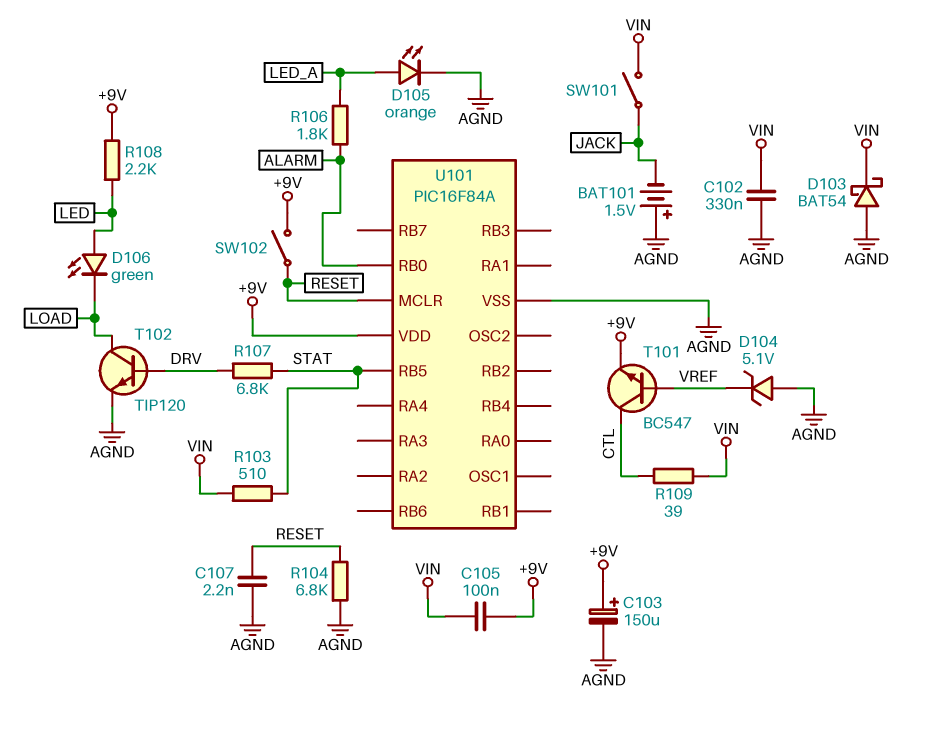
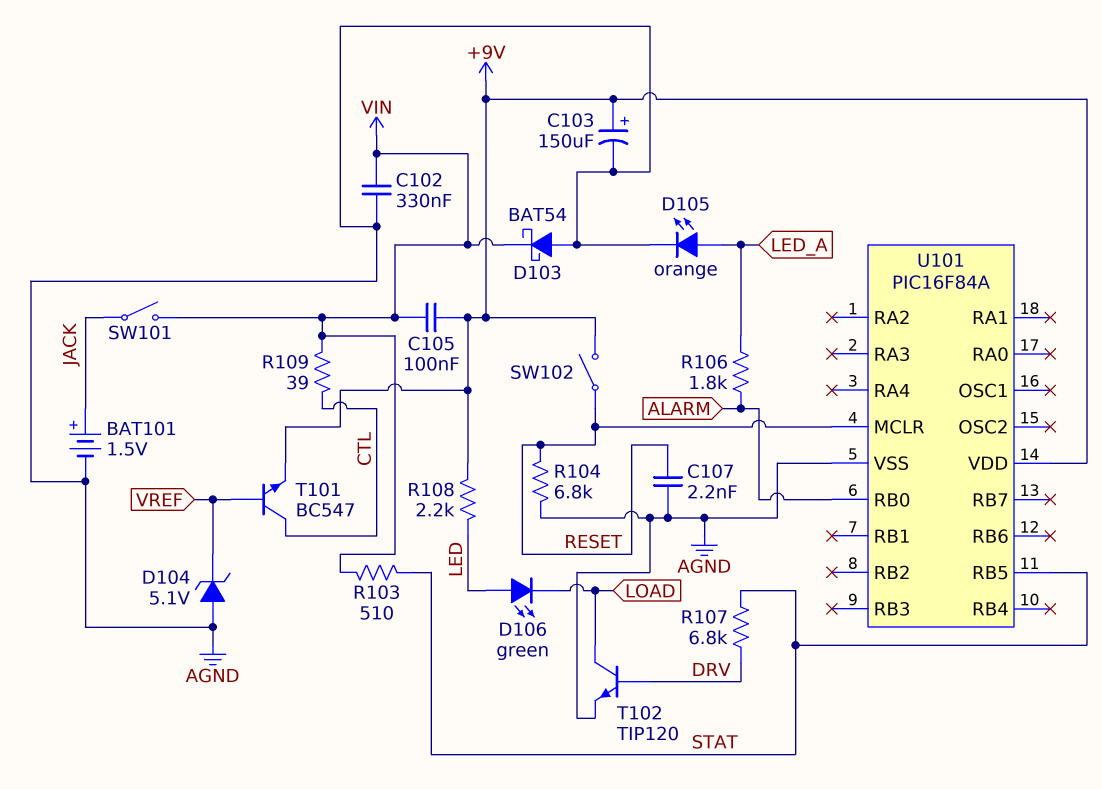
BAT101: 1.5V (plus AGND, minus JACK) -> 1.5V (plus JACK, minus AGND)

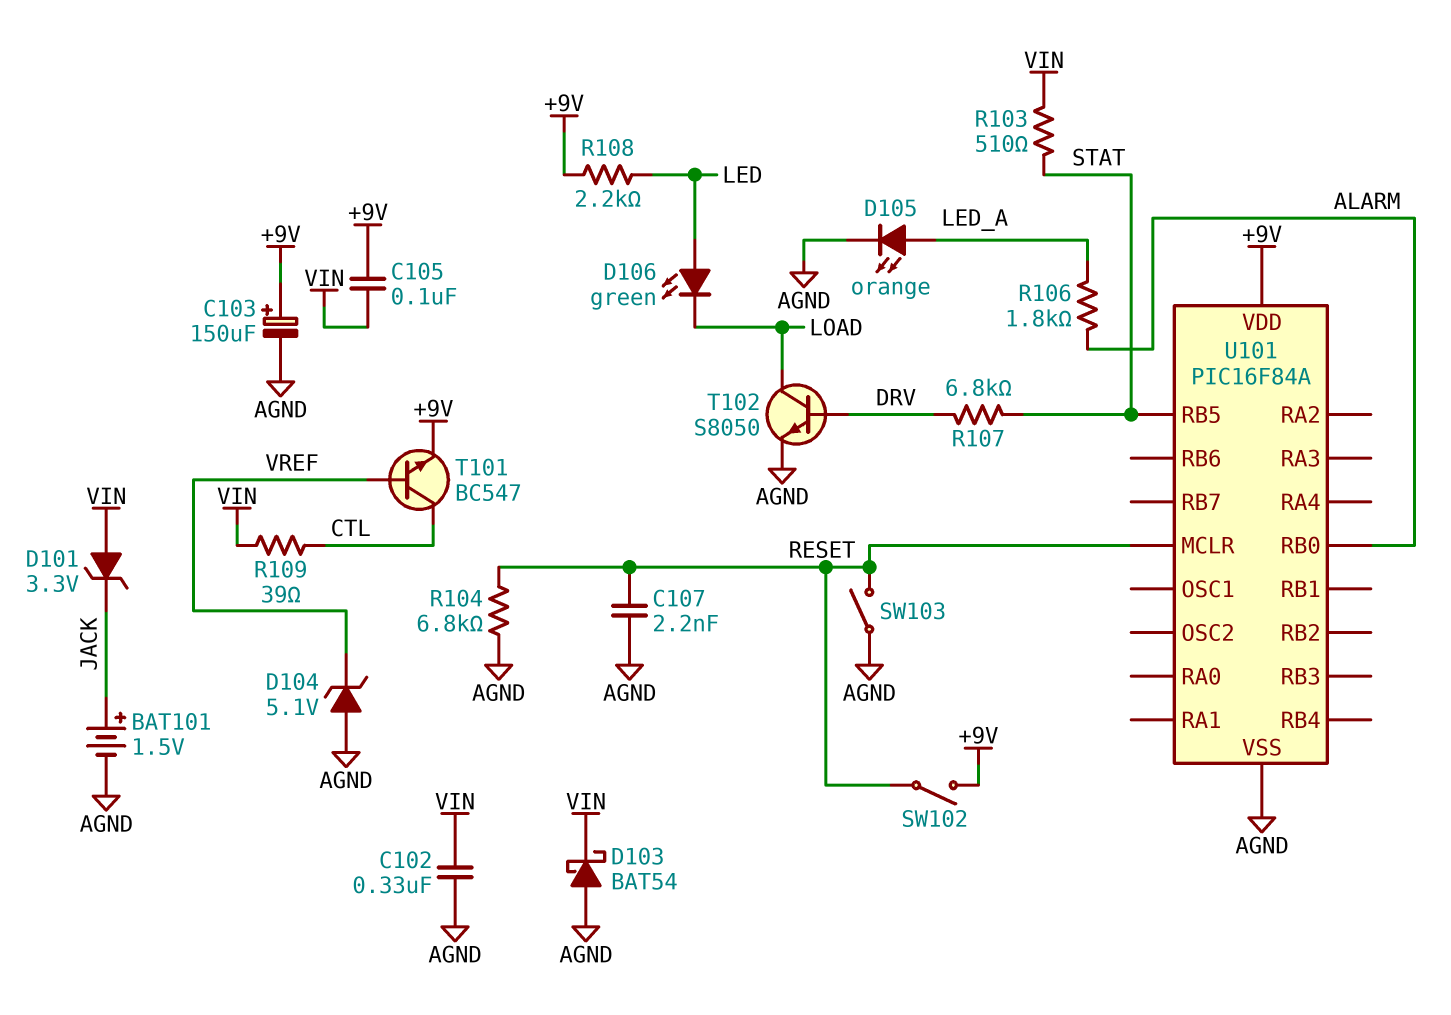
D101: none -> zener 3.3V (A VIN, K JACK)
SW101: switch (JACK, VIN) -> none
SW103: none -> switch (AGND, RESET)
T102: NPN TIP120 (B DRV, C LOAD, E AGND) -> NPN S8050 (B DRV, C LOAD, E AGND)

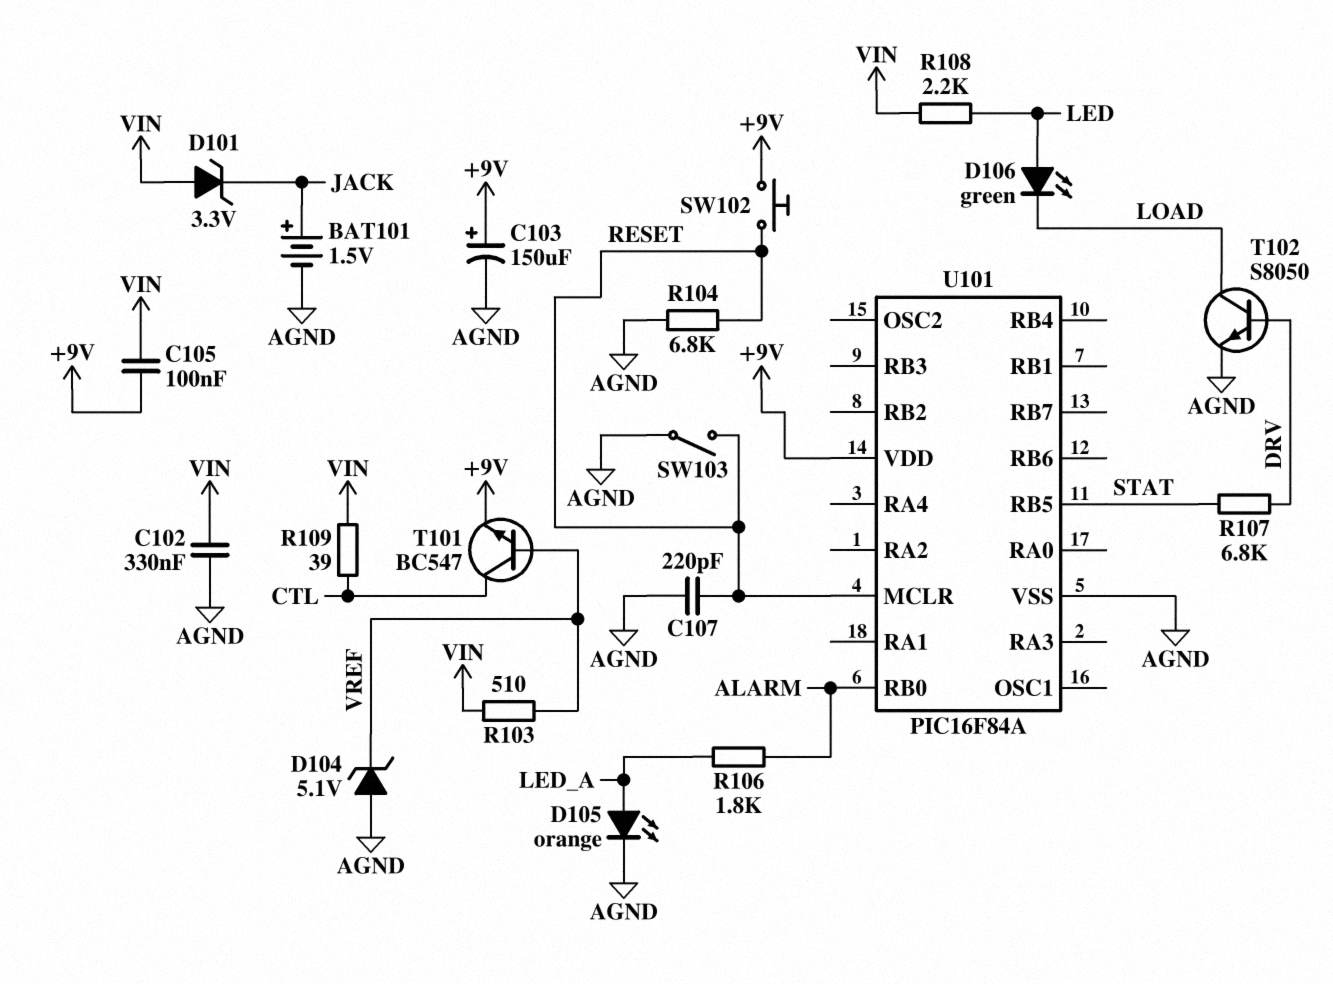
C107: 2.2nF (AGND, RESET) -> 220pF (AGND, RESET)
D103: schottky BAT54 (A AGND, K VIN) -> none
R103: 510 (STAT, VIN) -> 510 (VIN, VREF)
R108: 2.2k (+9V, LED) -> 2.2k (LED, VIN)
SW102: switch (+9V, RESET) -> button (+9V, RESET)

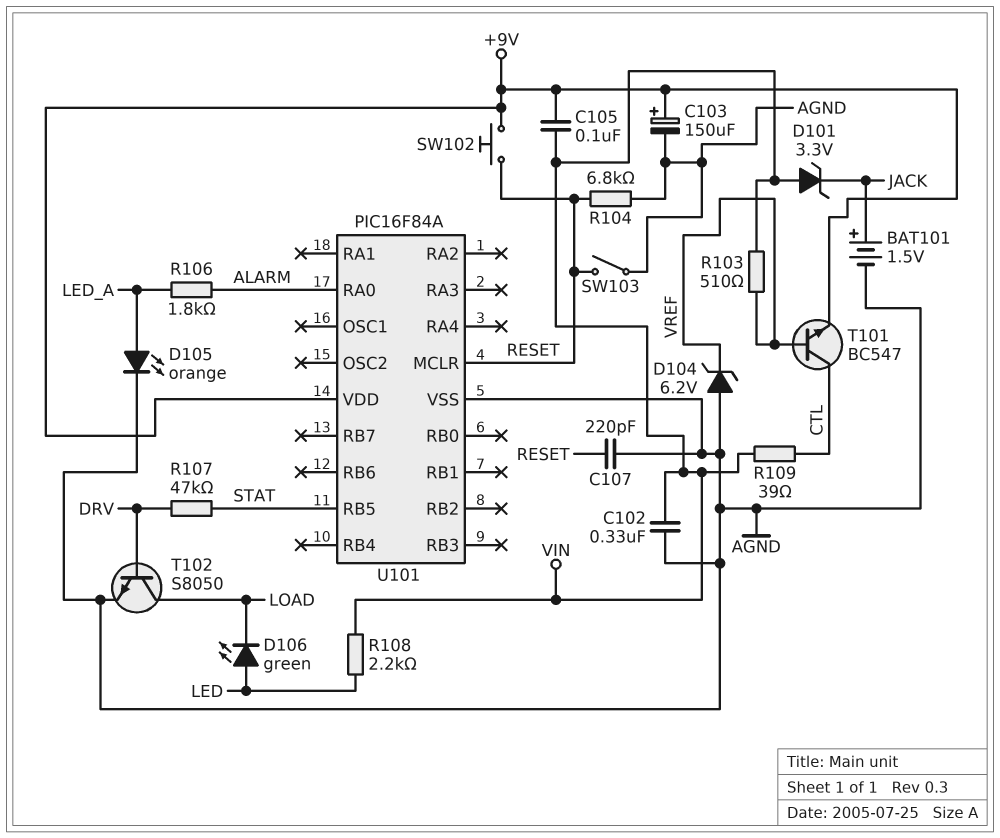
D104: zener 5.1V (A AGND, K VREF) -> zener 6.2V (A AGND, K VREF)
R107: 6.8k (DRV, STAT) -> 47k (DRV, STAT)
U101 pin RA0: none -> ALARM
U101 pin RB0: ALARM -> none

